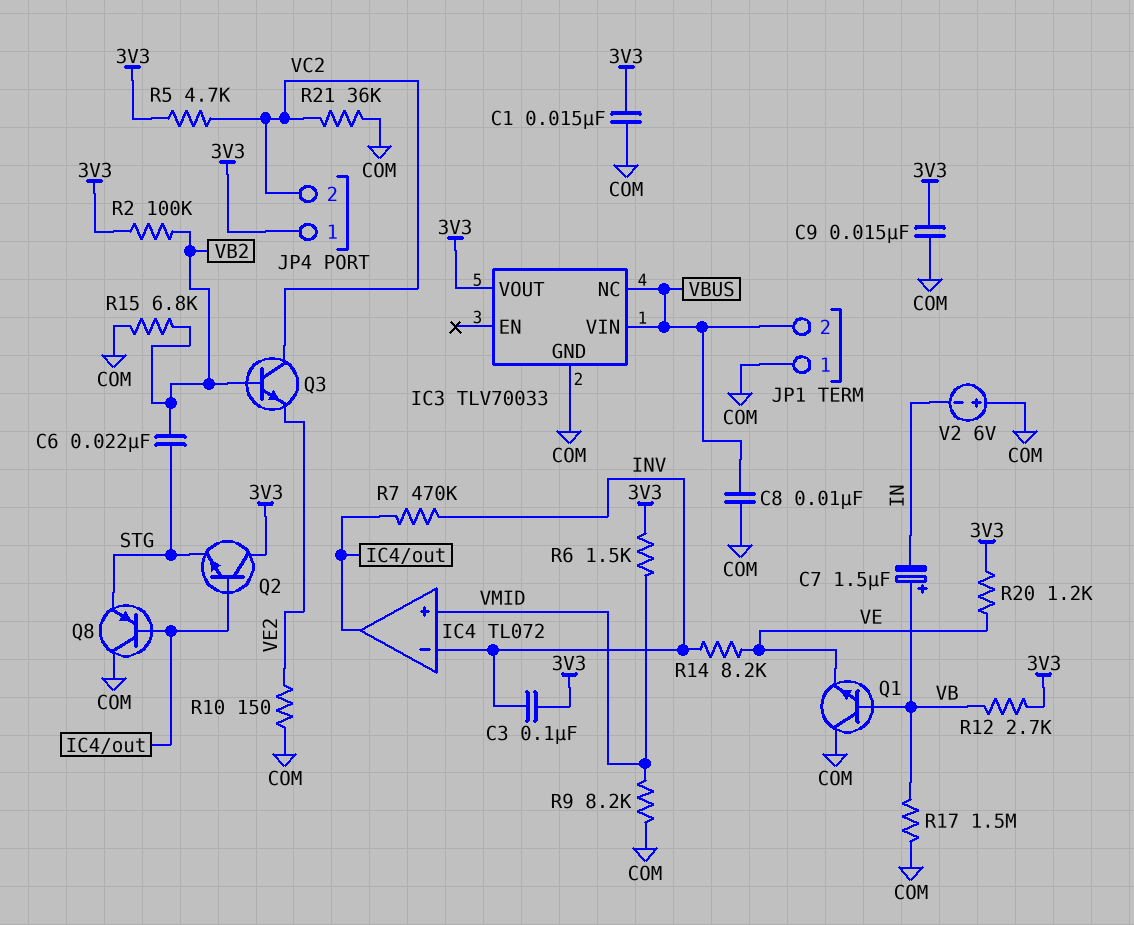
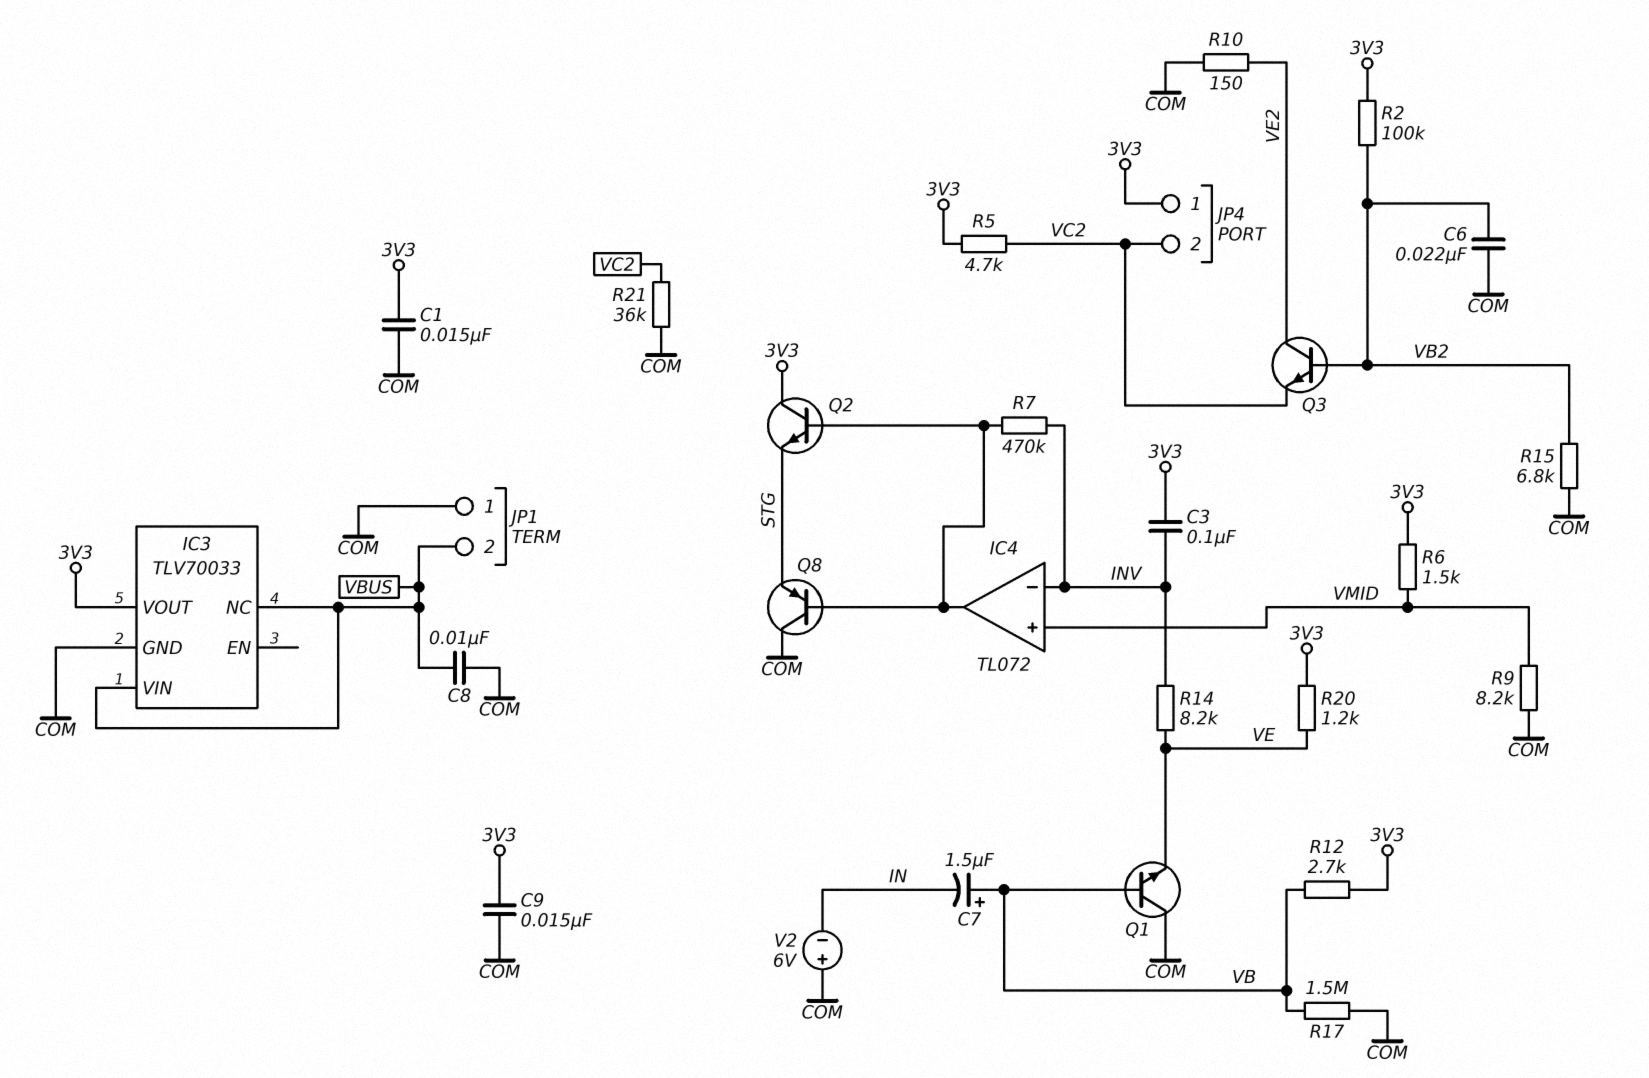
C6: 22nF (STG, VB2) -> 22nF (COM, VB2)
Q3: NPN (B VB2, C VC2, E VE2) -> NPN (B VB2, C VE2, E VC2)

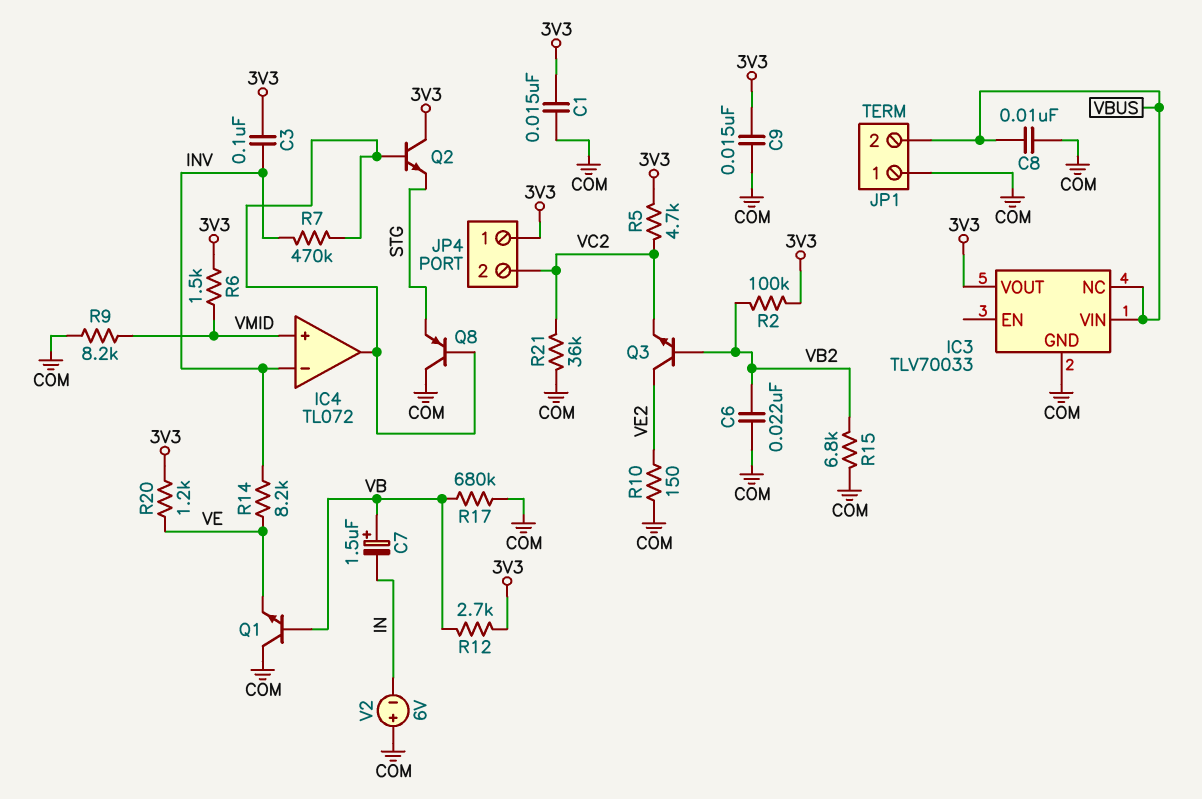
R17: 1.5M (COM, VB) -> 680k (COM, VB)

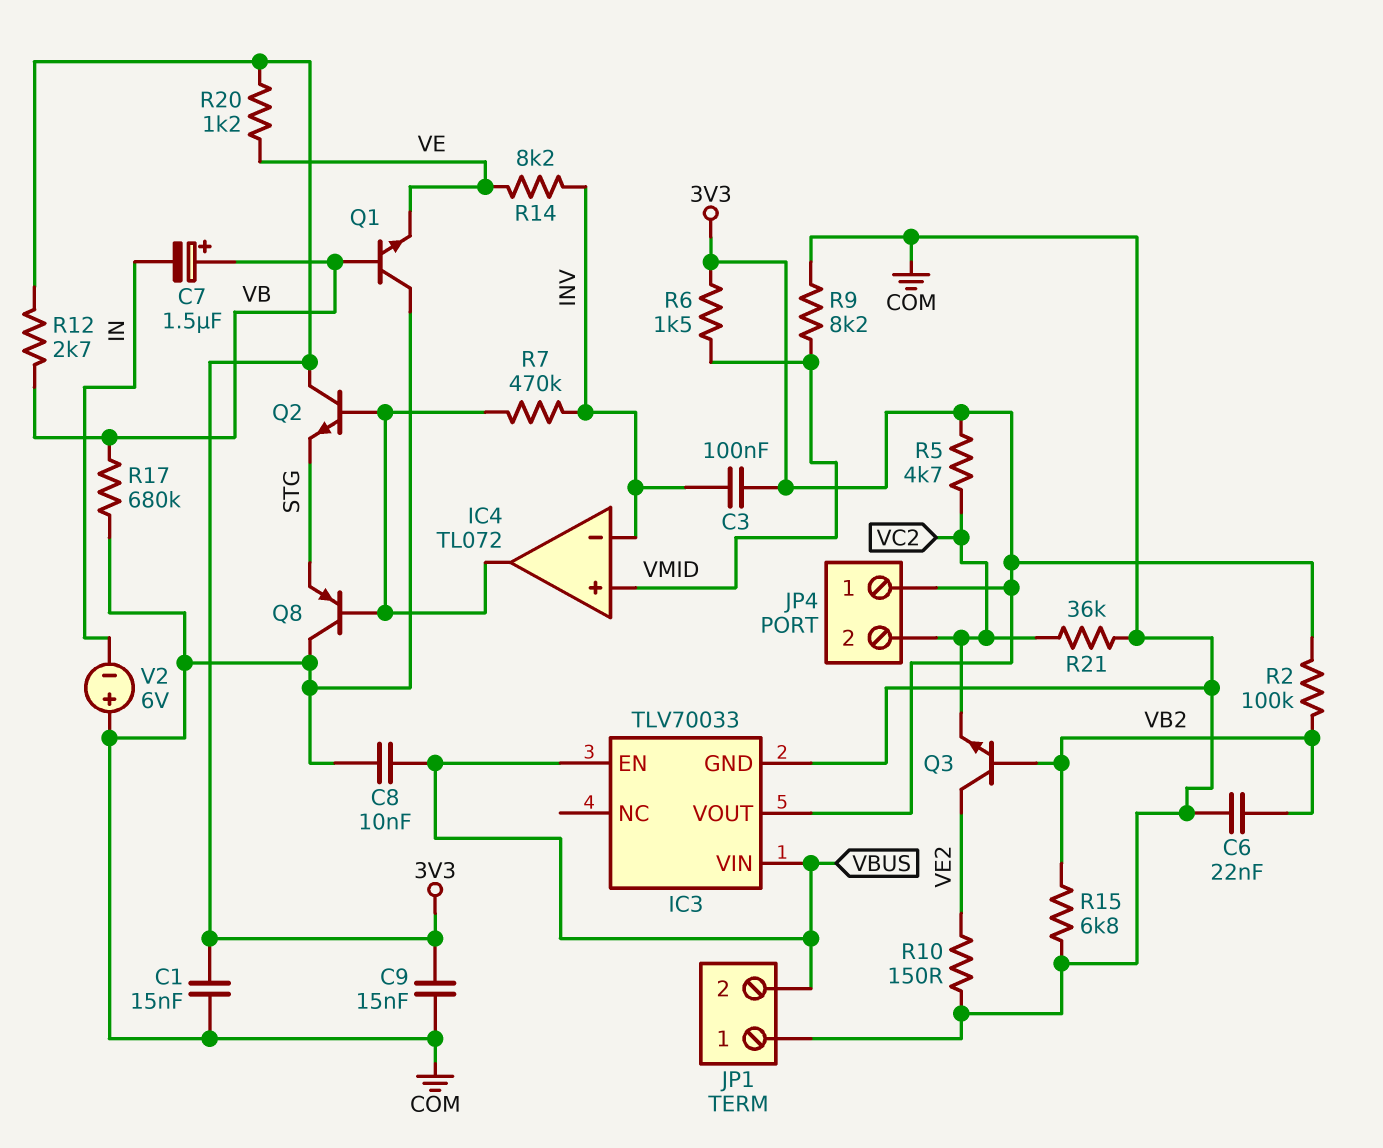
IC3 pin EN: none -> VBUS
IC3 pin NC: VBUS -> none

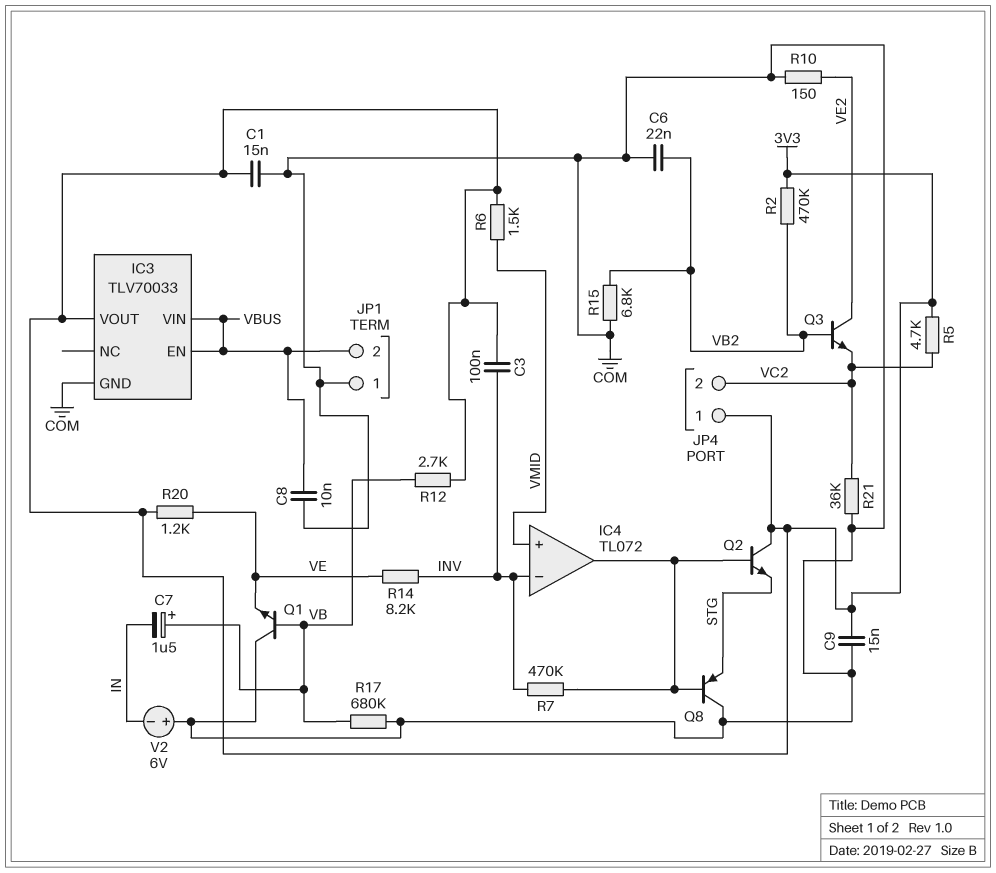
R2: 100k (3V3, VB2) -> 470k (3V3, VB2)
R9: 8.2k (COM, VMID) -> none

